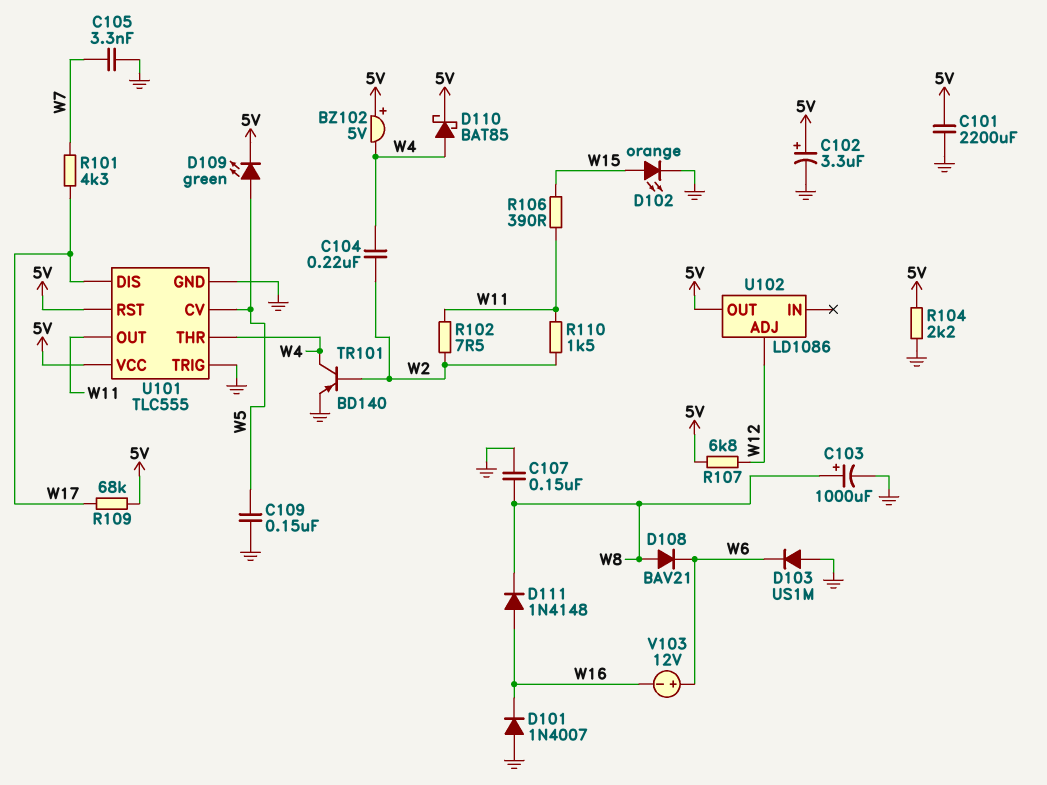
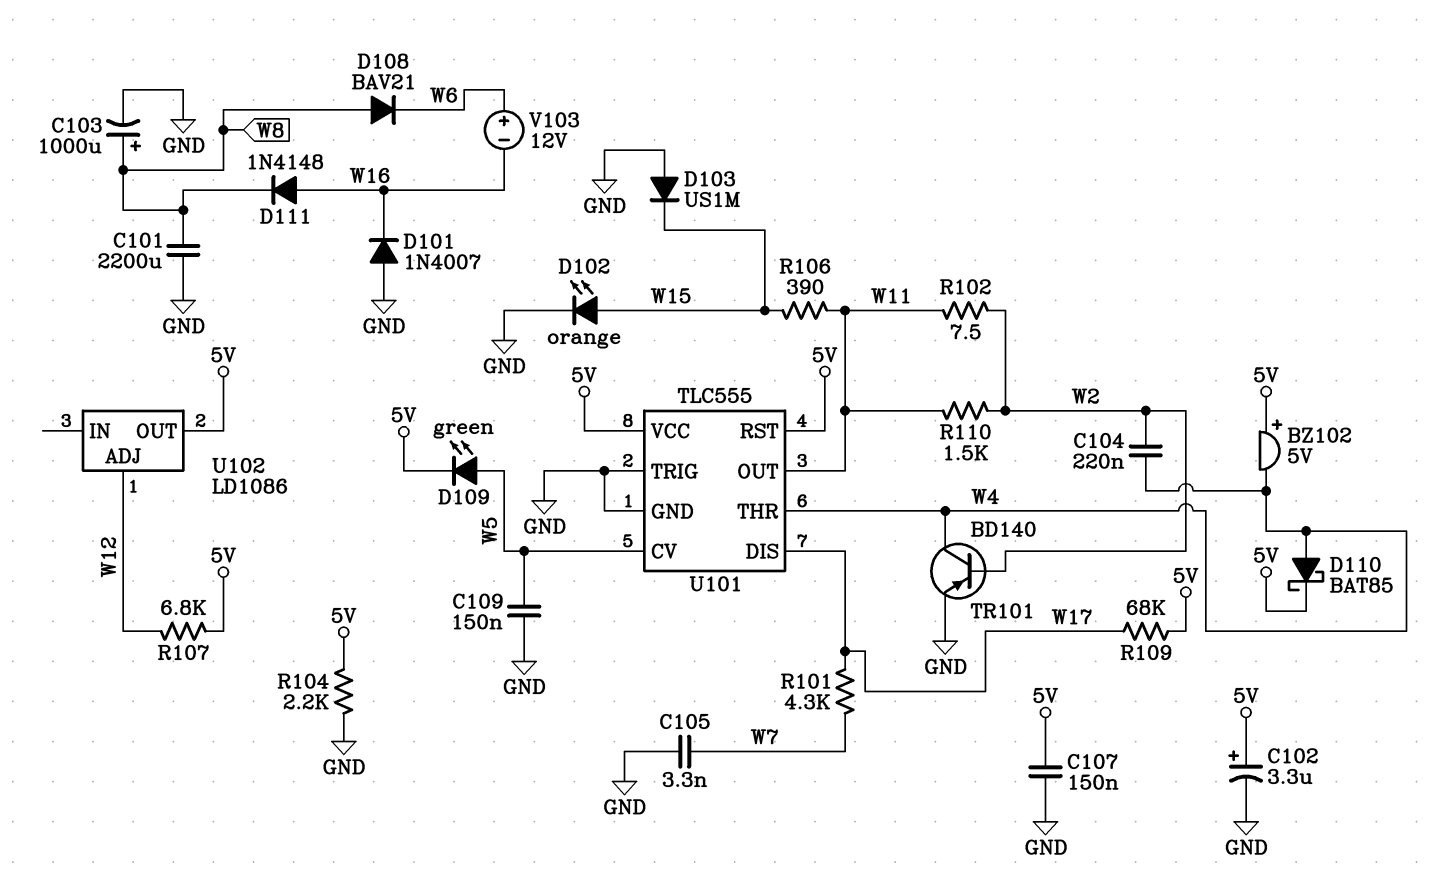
C101: 2200uF (5V, GND) -> 2200uF (GND, W8)
C107: 150nF (GND, W8) -> 150nF (5V, GND)
D103: diode US1M (A GND, K W6) -> diode US1M (A GND, K W15)

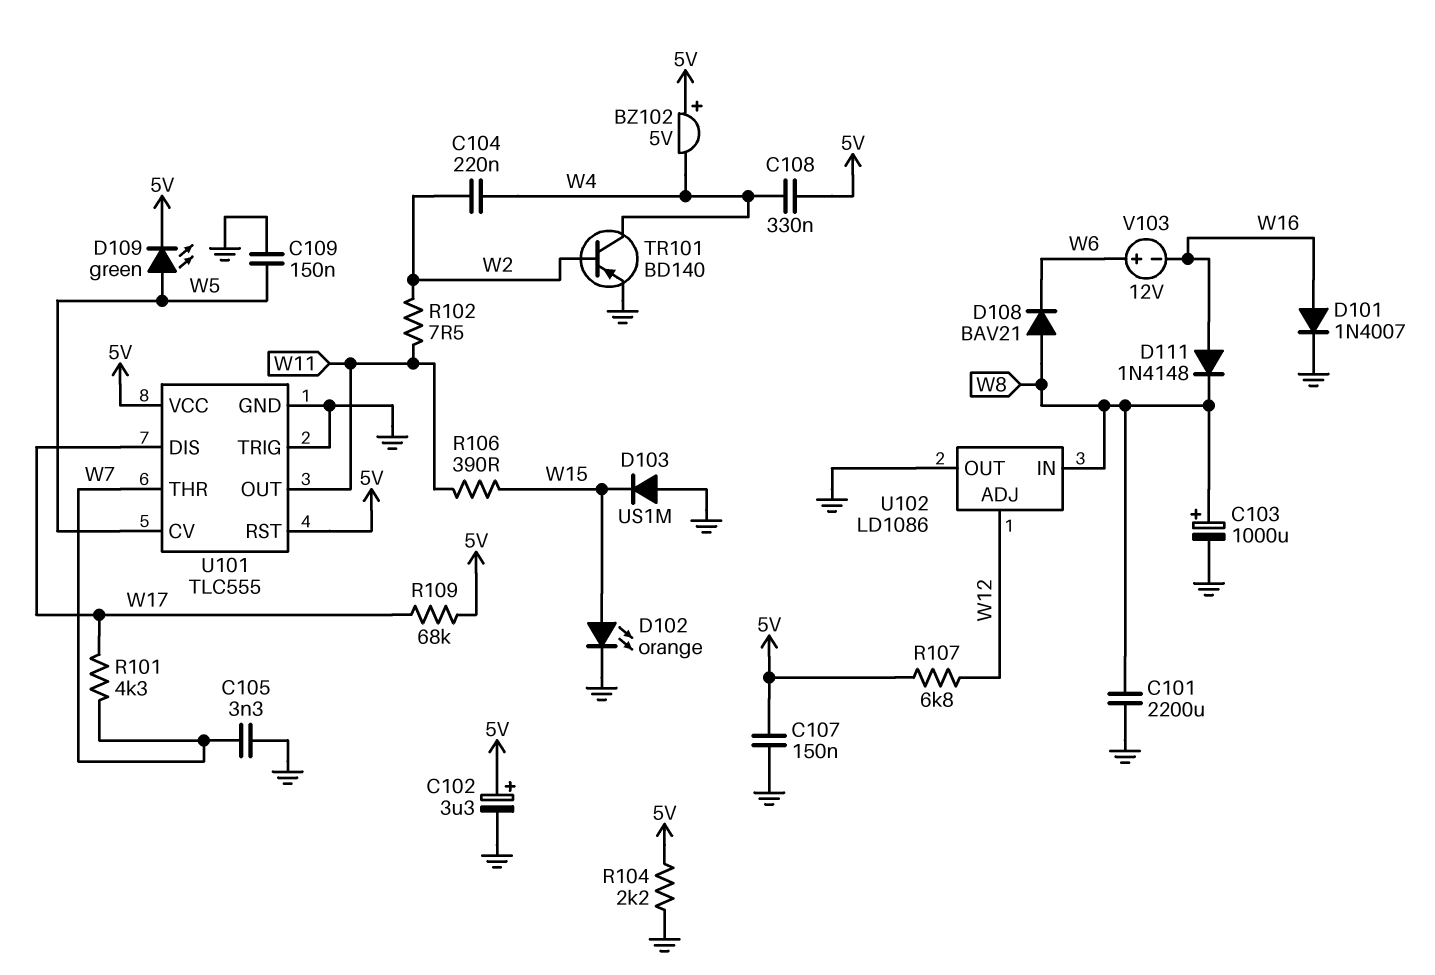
C108: none -> 330nF (5V, W4)
D101: diode 1N4007 (A GND, K W16) -> diode 1N4007 (A W16, K GND)
D110: schottky BAT85 (A W4, K 5V) -> none
R110: 1.5k (W2, W11) -> none
U101 pin THR: W4 -> W7
U102 pin IN: none -> W8
U102 pin OUT: 5V -> GND

